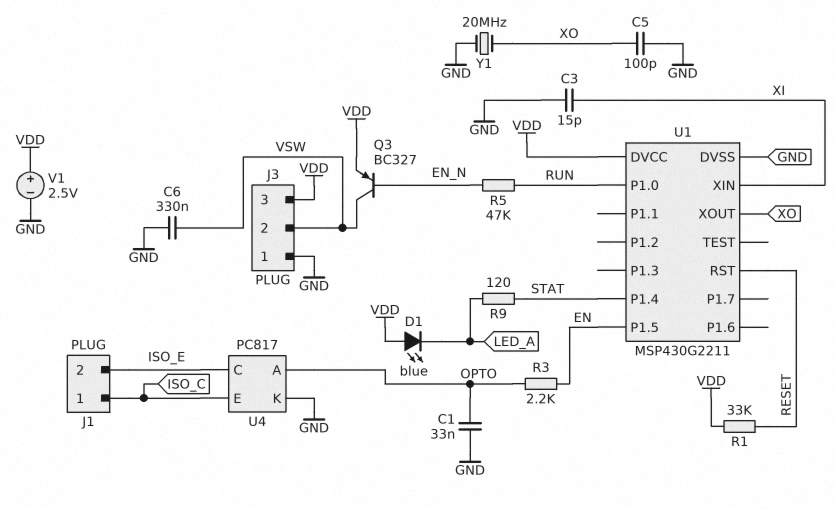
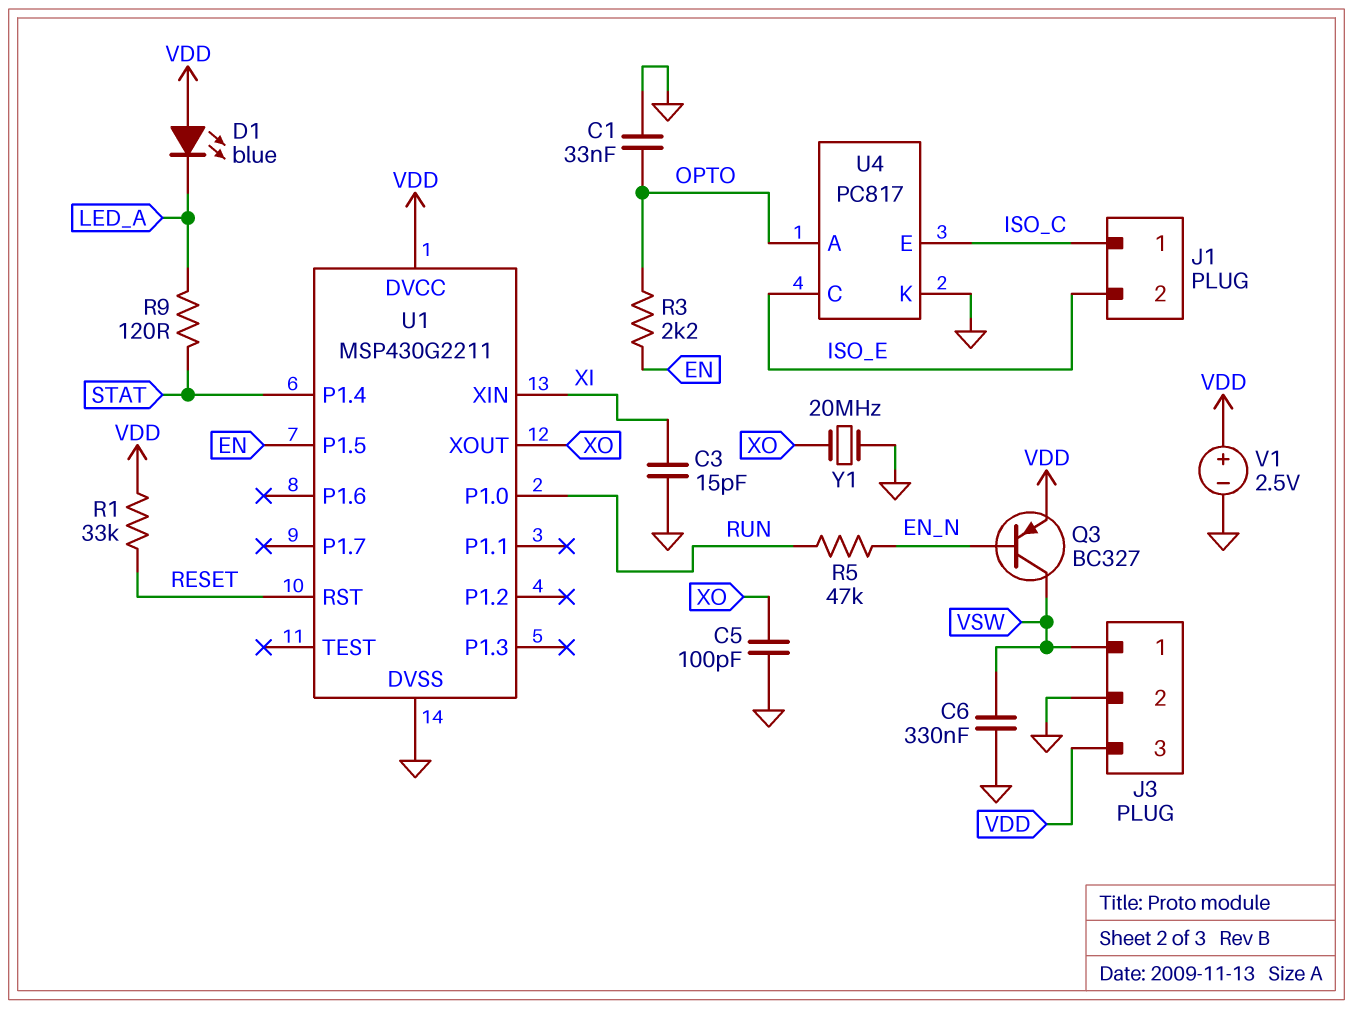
J3 pin 1: GND -> VSW
J3 pin 2: VSW -> GND

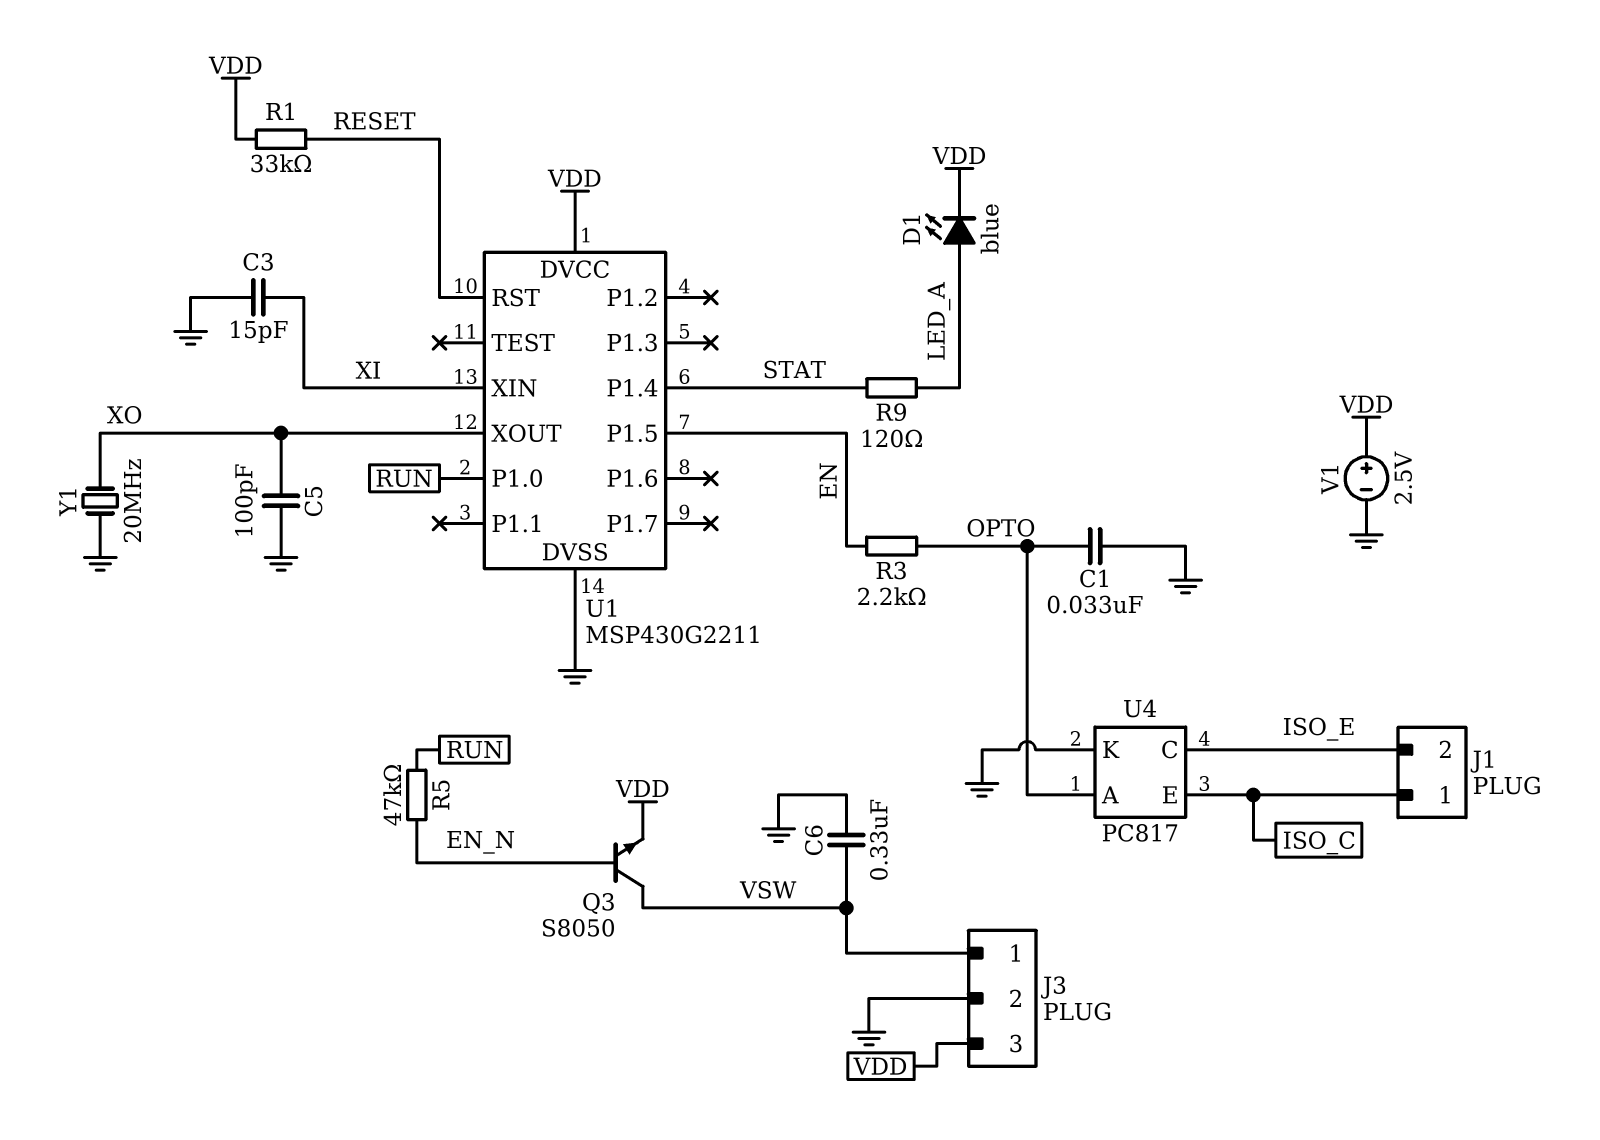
D1: LED blue (A VDD, K LED_A) -> LED blue (A LED_A, K VDD)
Q3: PNP BC327 (B EN_N, C VSW, E VDD) -> NPN S8050 (B EN_N, C VSW, E VDD)

